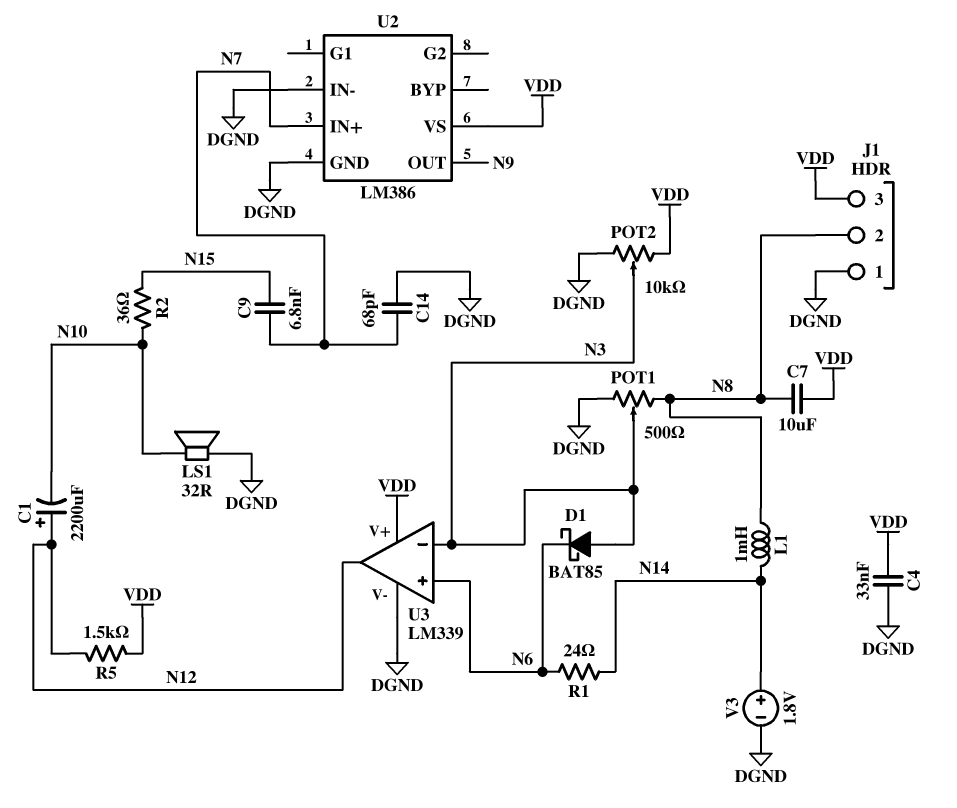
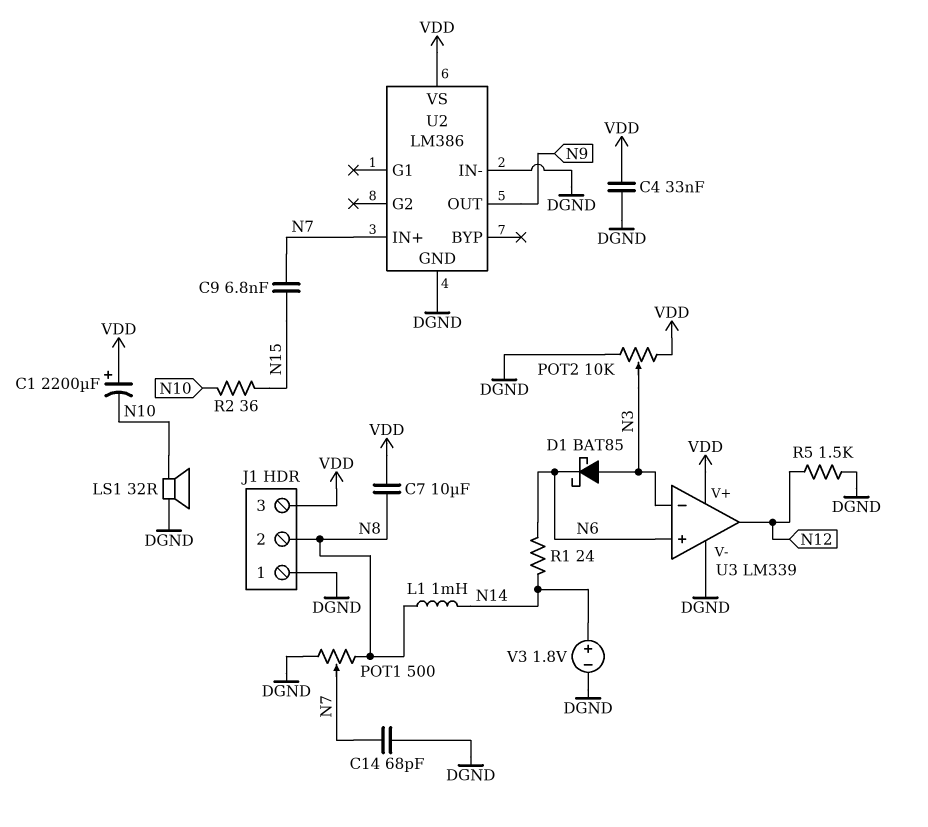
C1: 2200uF (plus N12, minus N10) -> 2200uF (plus VDD, minus N10)
POT1: 500 (DGND, N8, wiper N3) -> 500 (DGND, N8, wiper N7)
R5: 1.5k (N12, VDD) -> 1.5k (DGND, N12)

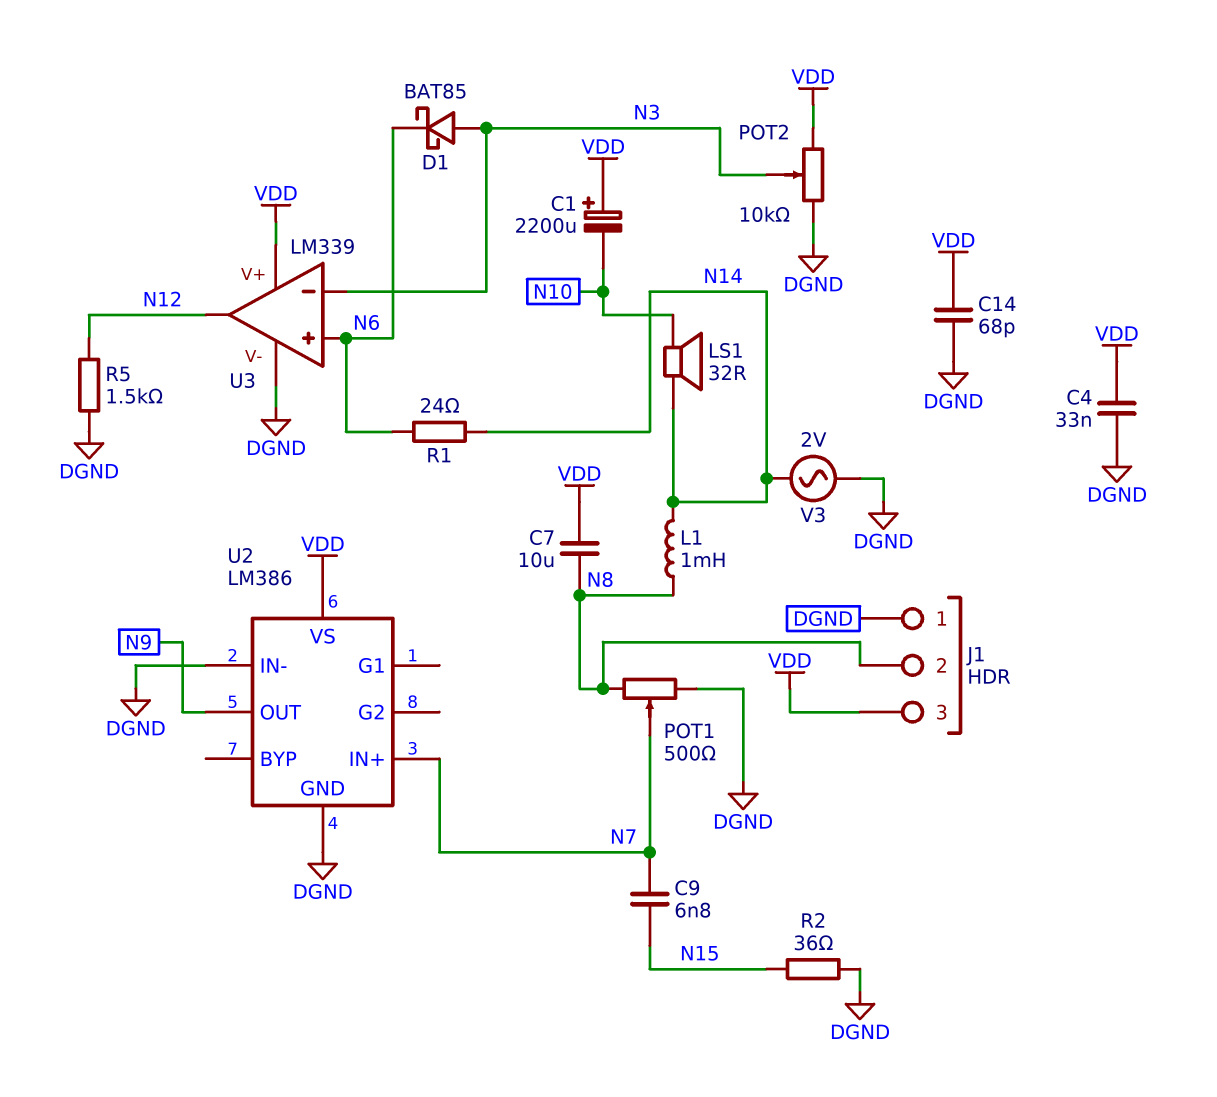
C14: 68pF (DGND, N7) -> 68pF (DGND, VDD)
LS1: speaker 32R (DGND, N10) -> speaker 32R (N10, N14)
R2: 36 (N10, N15) -> 36 (DGND, N15)
V3: 1.8V (plus N14, minus DGND) -> AC 2V (DGND, N14)

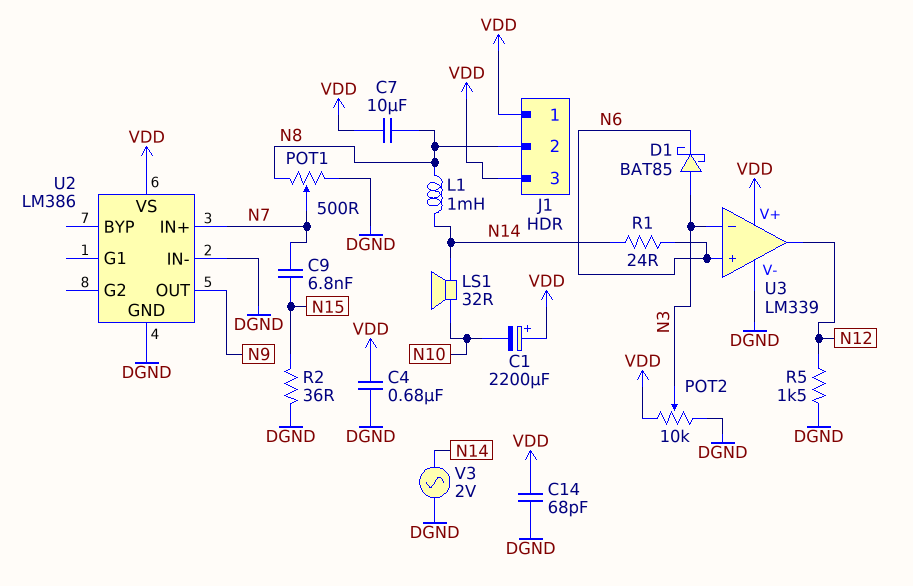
C4: 33nF (DGND, VDD) -> 680nF (DGND, VDD)
J1 pin 1: DGND -> VDD

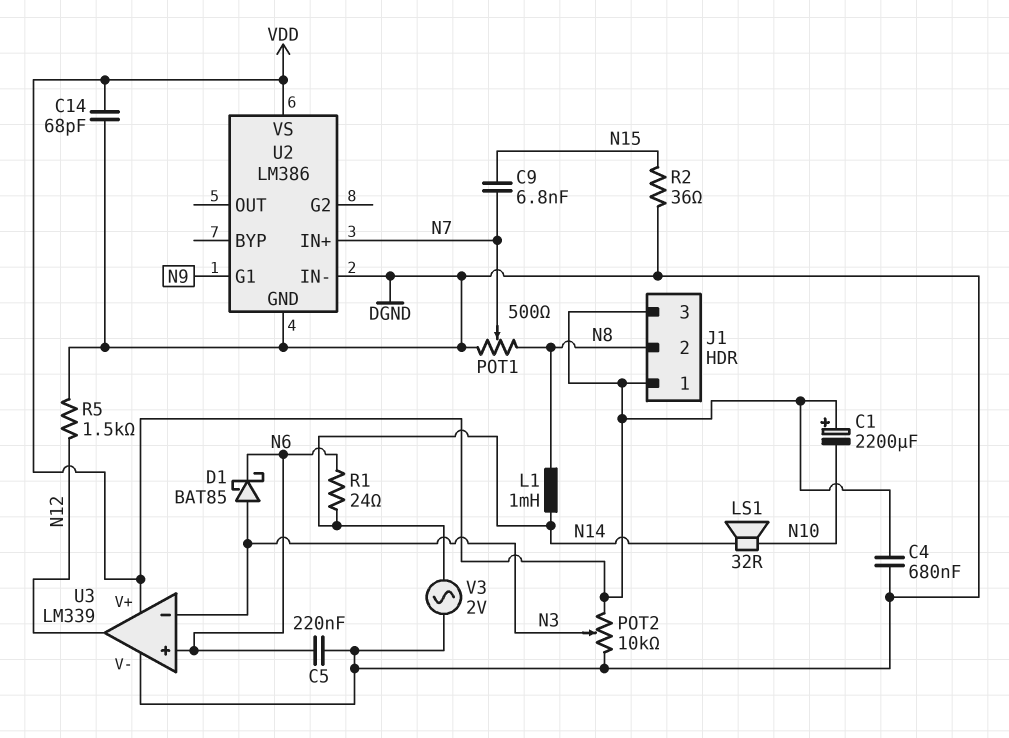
C5: none -> 220nF (DGND, N6)
C7: 10uF (N8, VDD) -> none
U2 pin G1: none -> N9
U2 pin OUT: N9 -> none

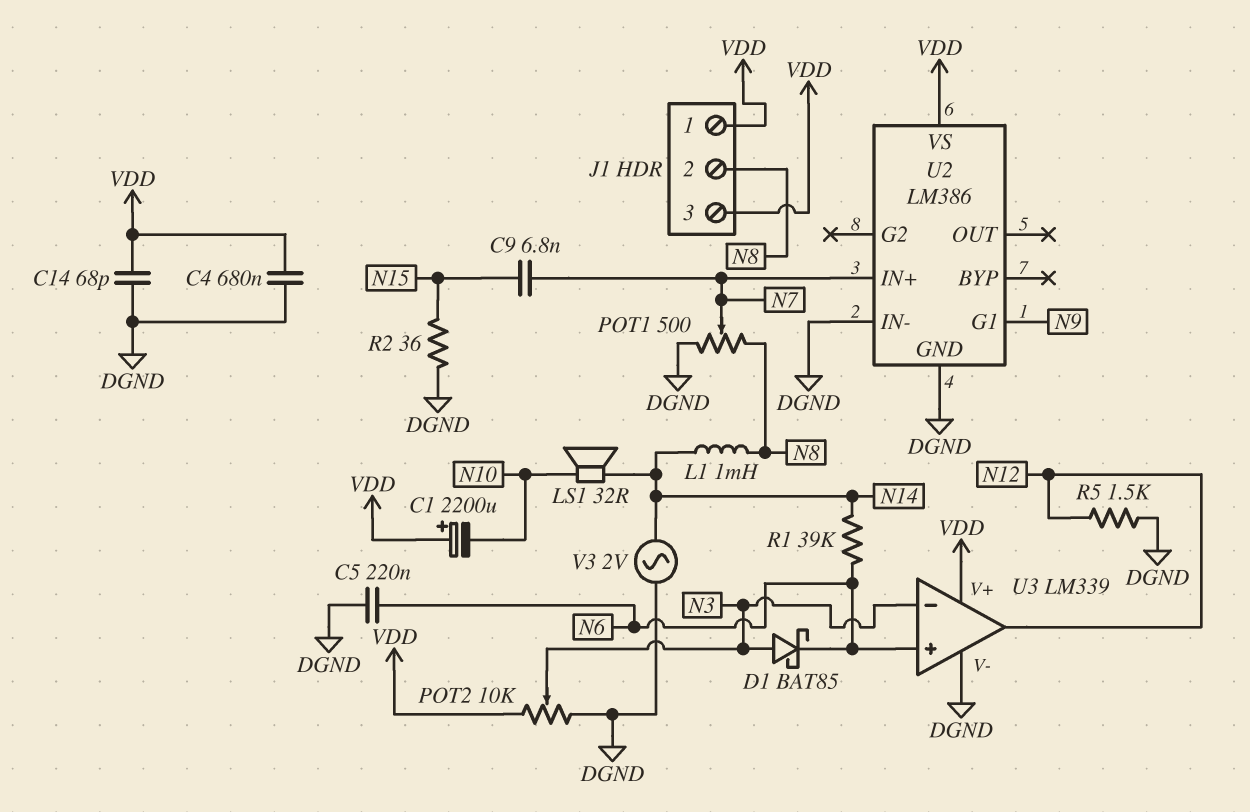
R1: 24 (N6, N14) -> 39k (N6, N14)

